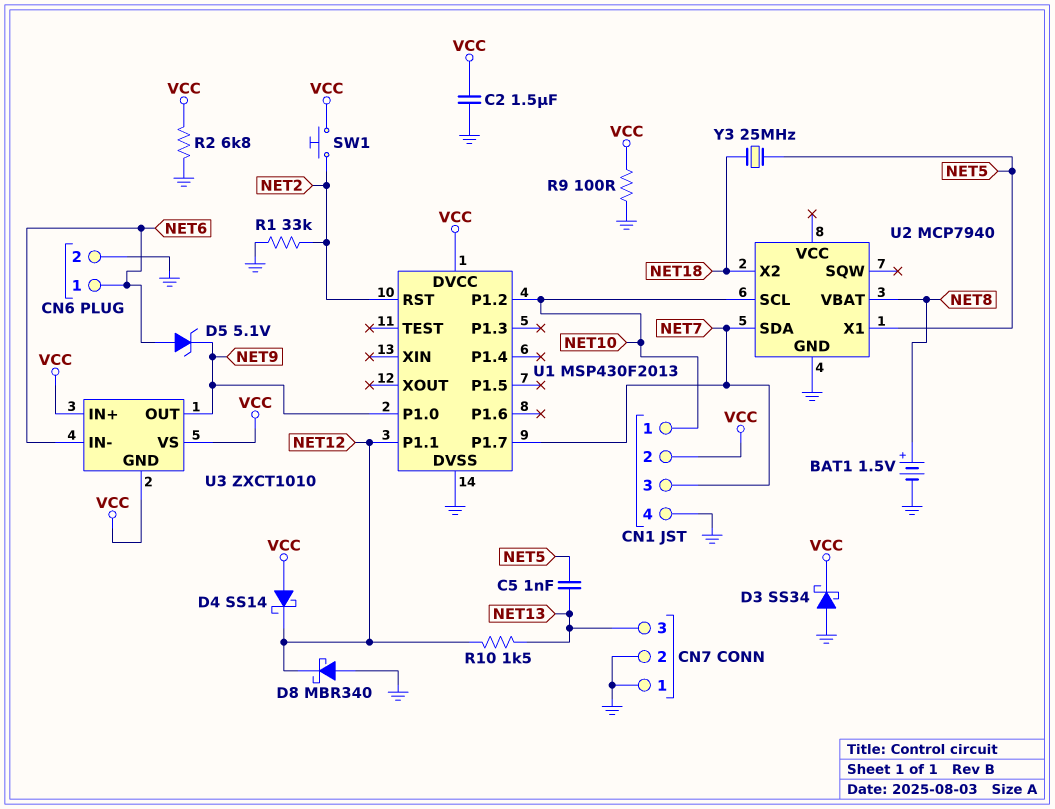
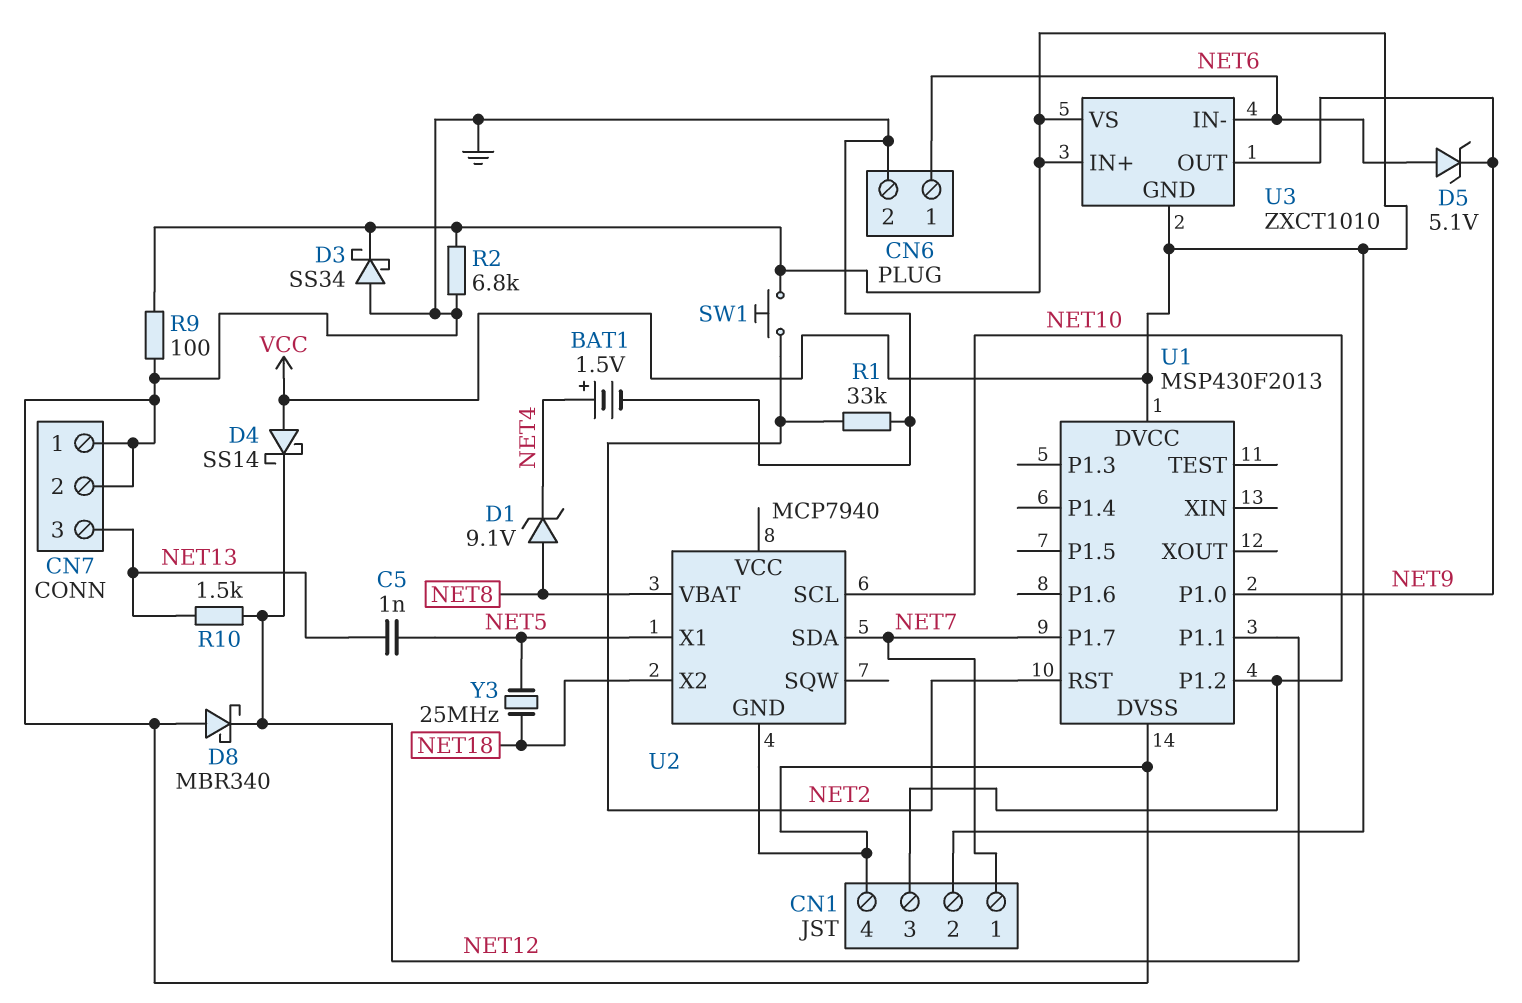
BAT1: 1.5V (plus NET8, minus GND) -> 1.5V (plus NET4, minus GND)
C2: 1.5uF (GND, VCC) -> none
CN1 pin 1: NET10 -> NET7
CN1 pin 3: NET7 -> NET10
D1: none -> zener 9.1V (A NET8, K NET4)

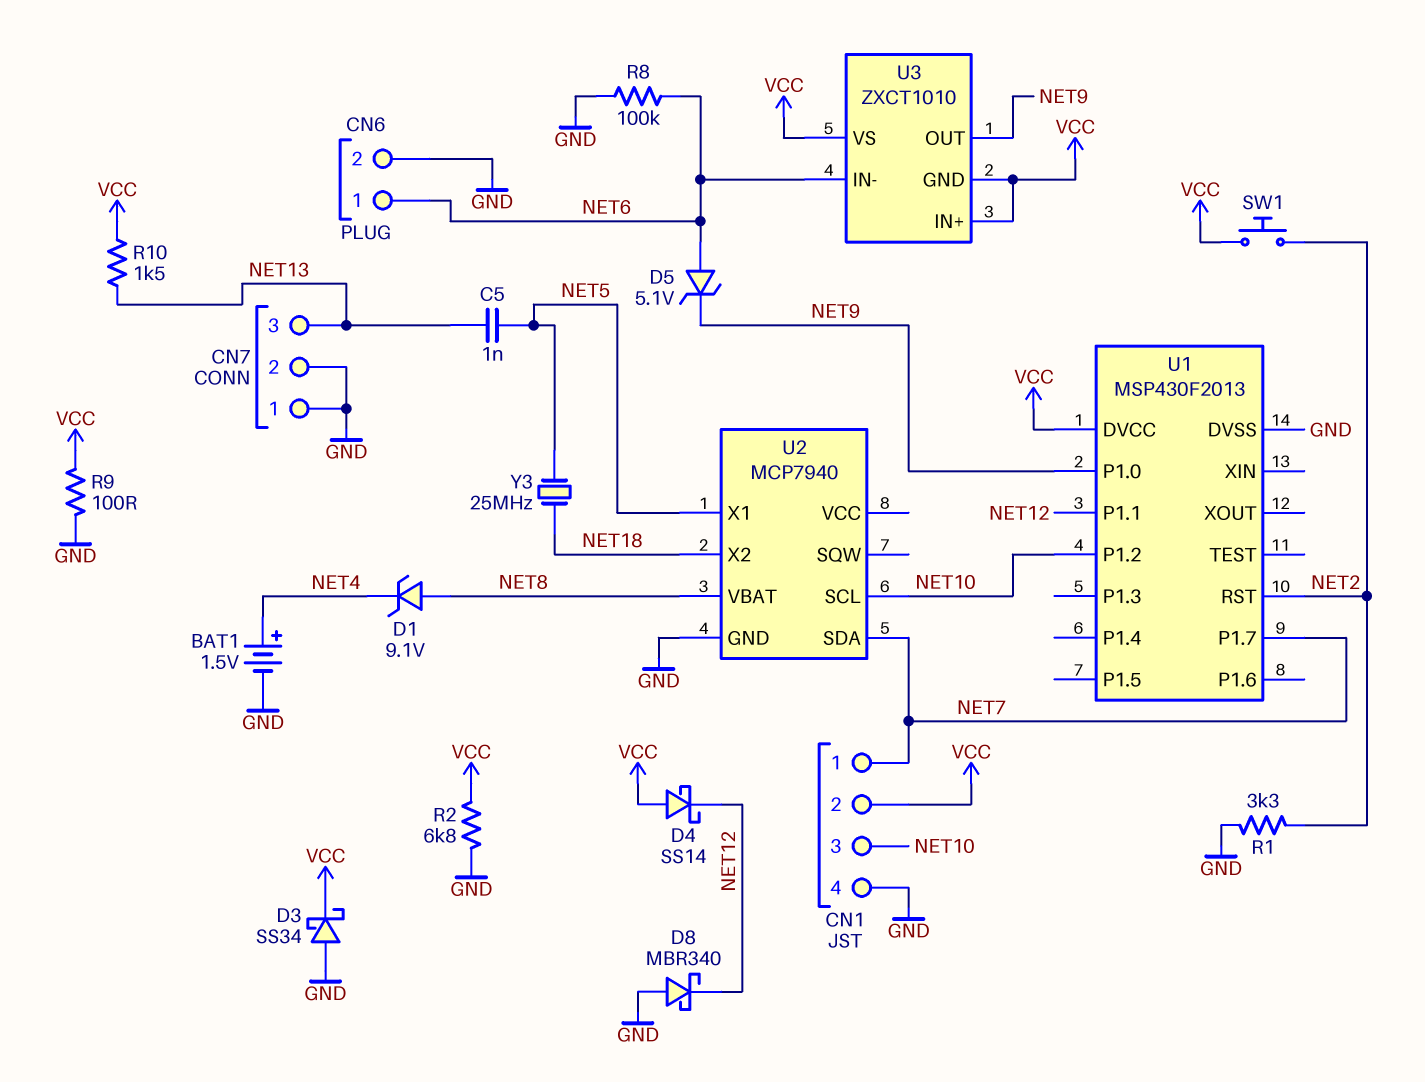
R1: 33k (GND, NET2) -> 3.3k (GND, NET2)
R8: none -> 100k (GND, NET6)
R10: 1.5k (NET12, NET13) -> 1.5k (NET13, VCC)

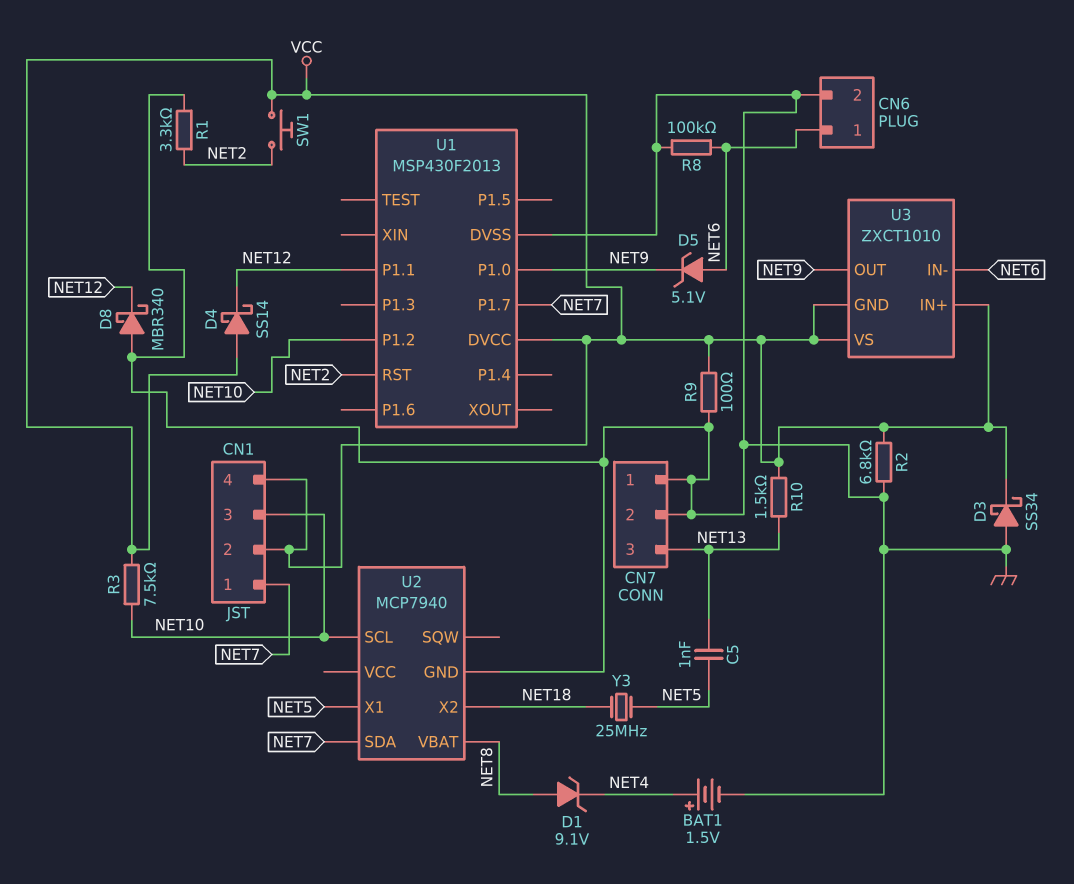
CN1 pin 4: GND -> VCC
R3: none -> 7.5k (NET10, VCC)

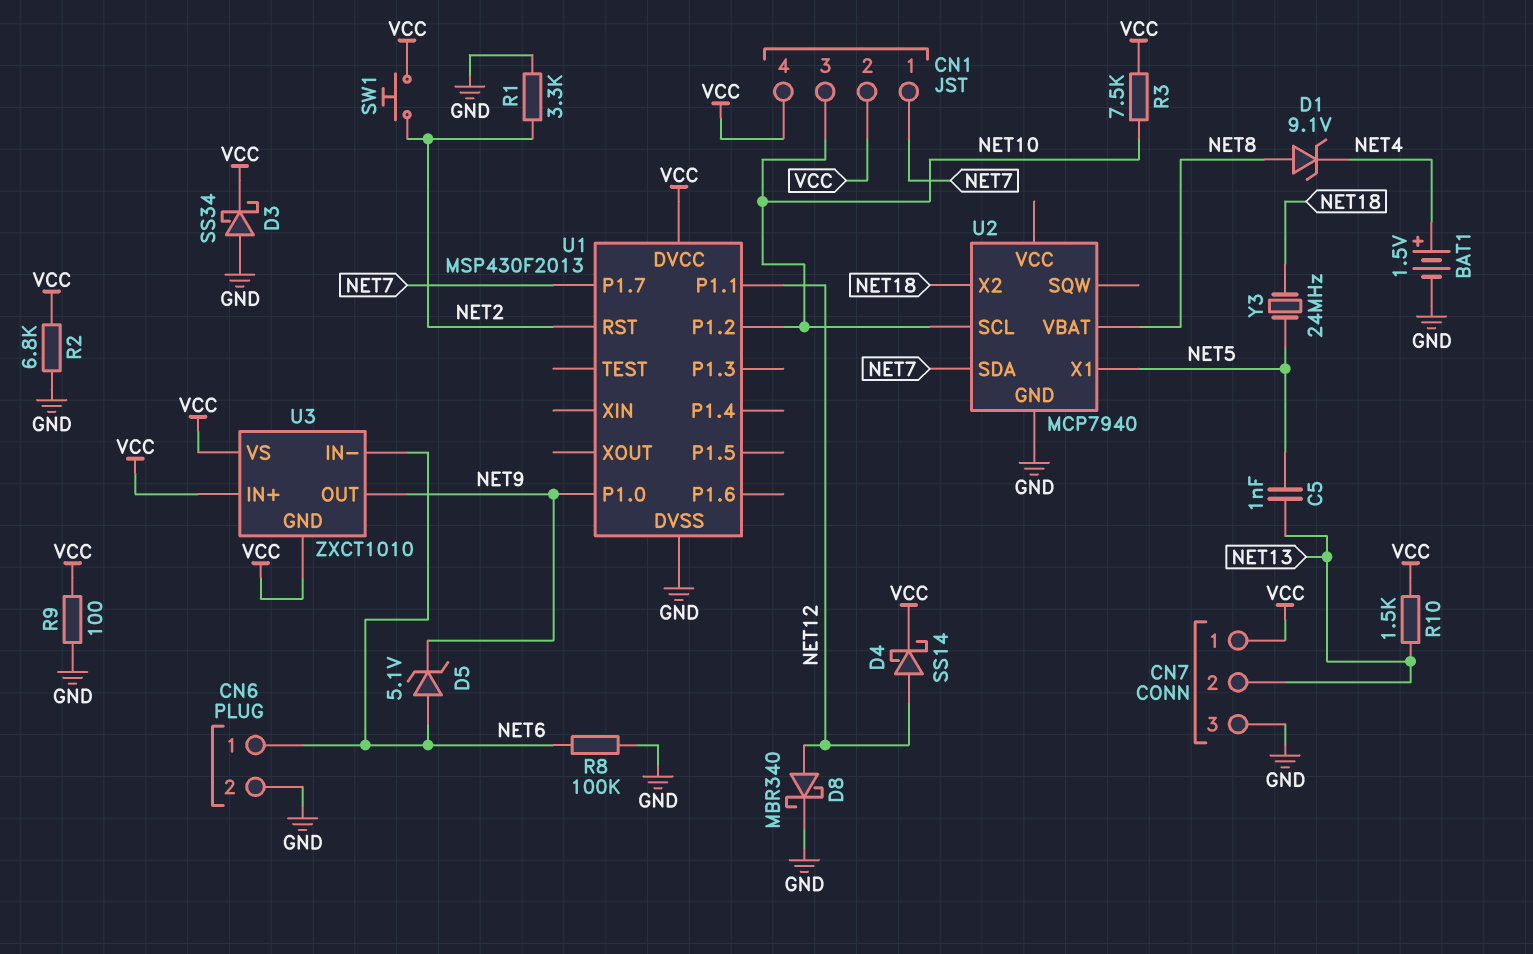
CN7 pin 1: GND -> VCC
CN7 pin 2: GND -> NET13
CN7 pin 3: NET13 -> GND
D4: schottky SS14 (A VCC, K NET12) -> schottky SS14 (A NET12, K VCC)
D8: schottky MBR340 (A GND, K NET12) -> schottky MBR340 (A NET12, K GND)
Y3: 25MHz (NET5, NET18) -> 24MHz (NET5, NET18)

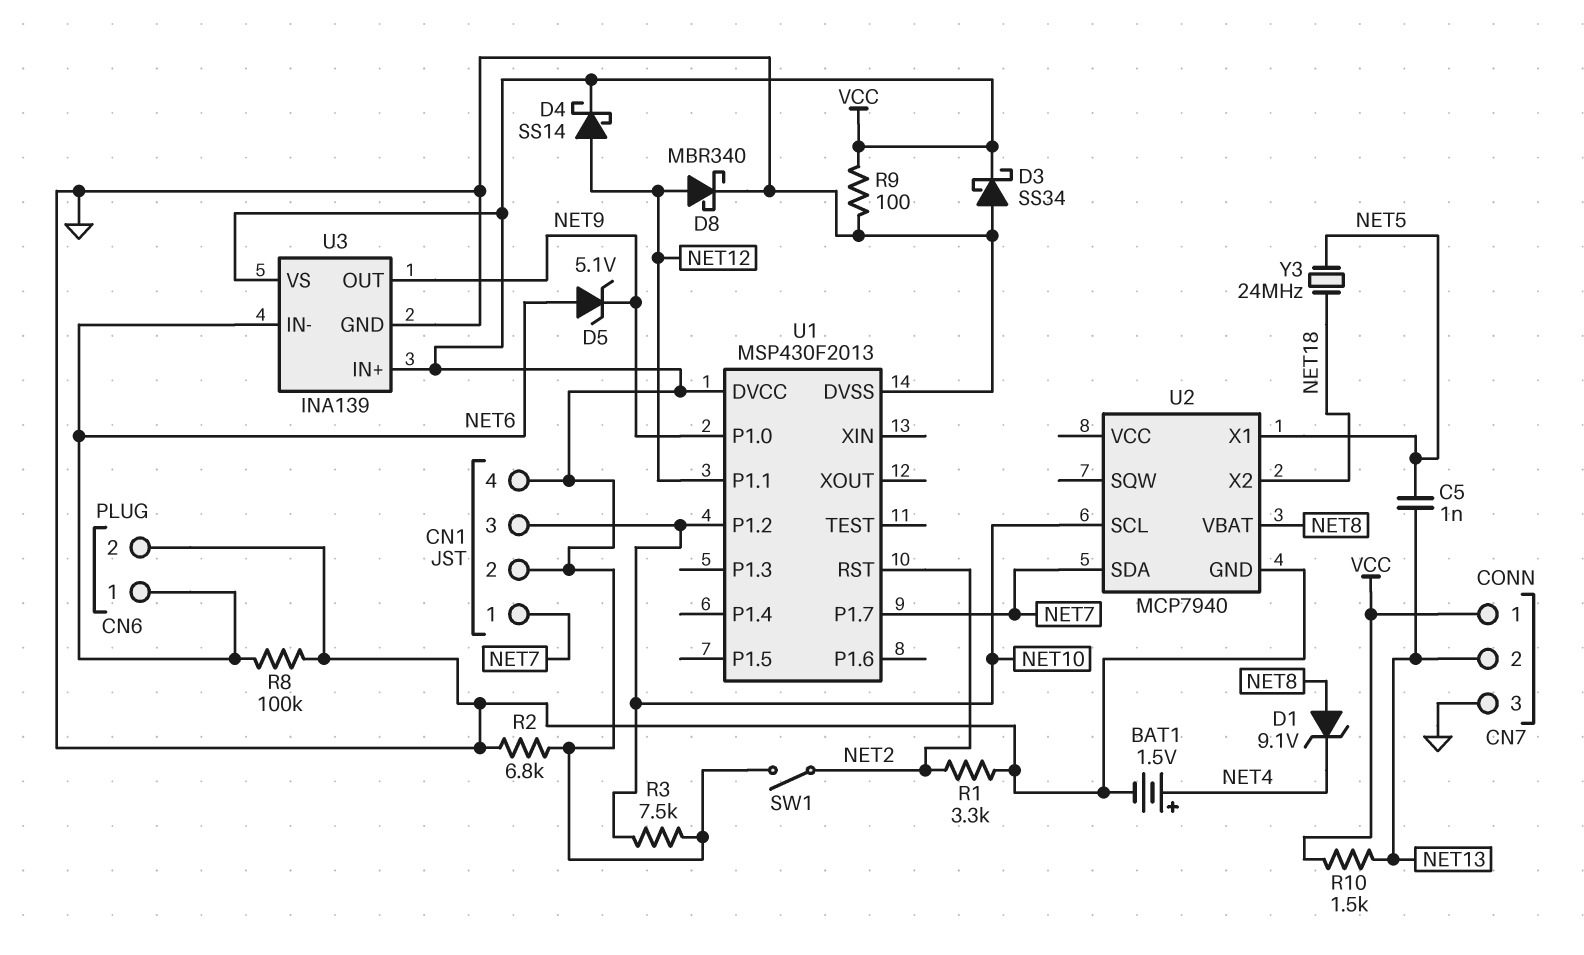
SW1: button (NET2, VCC) -> switch (NET2, VCC)
U3: ZXCT1010 -> INA139
U3 pin GND: VCC -> GND

